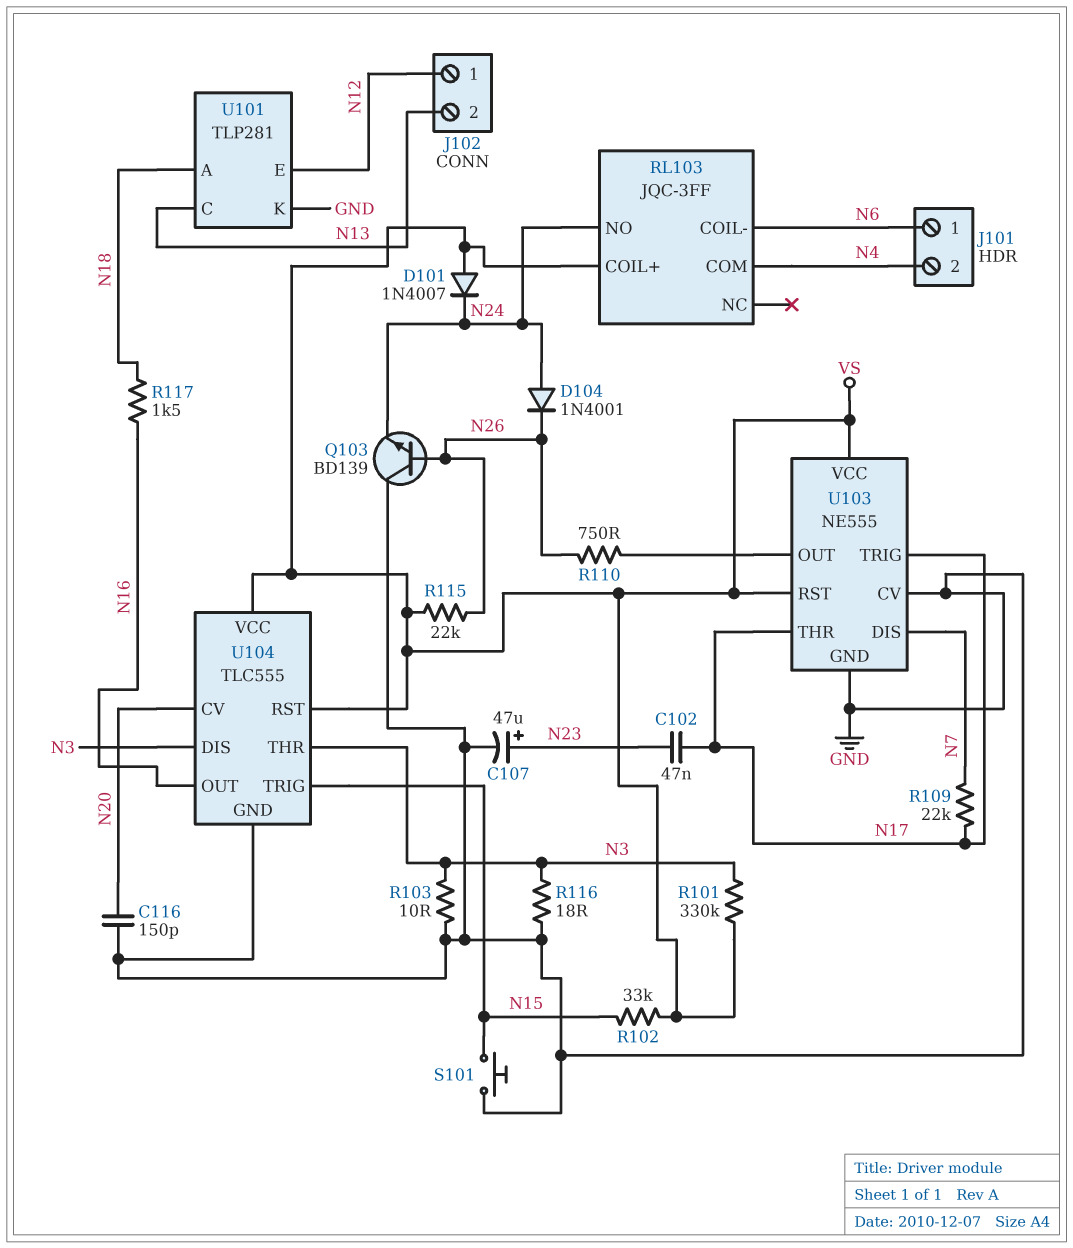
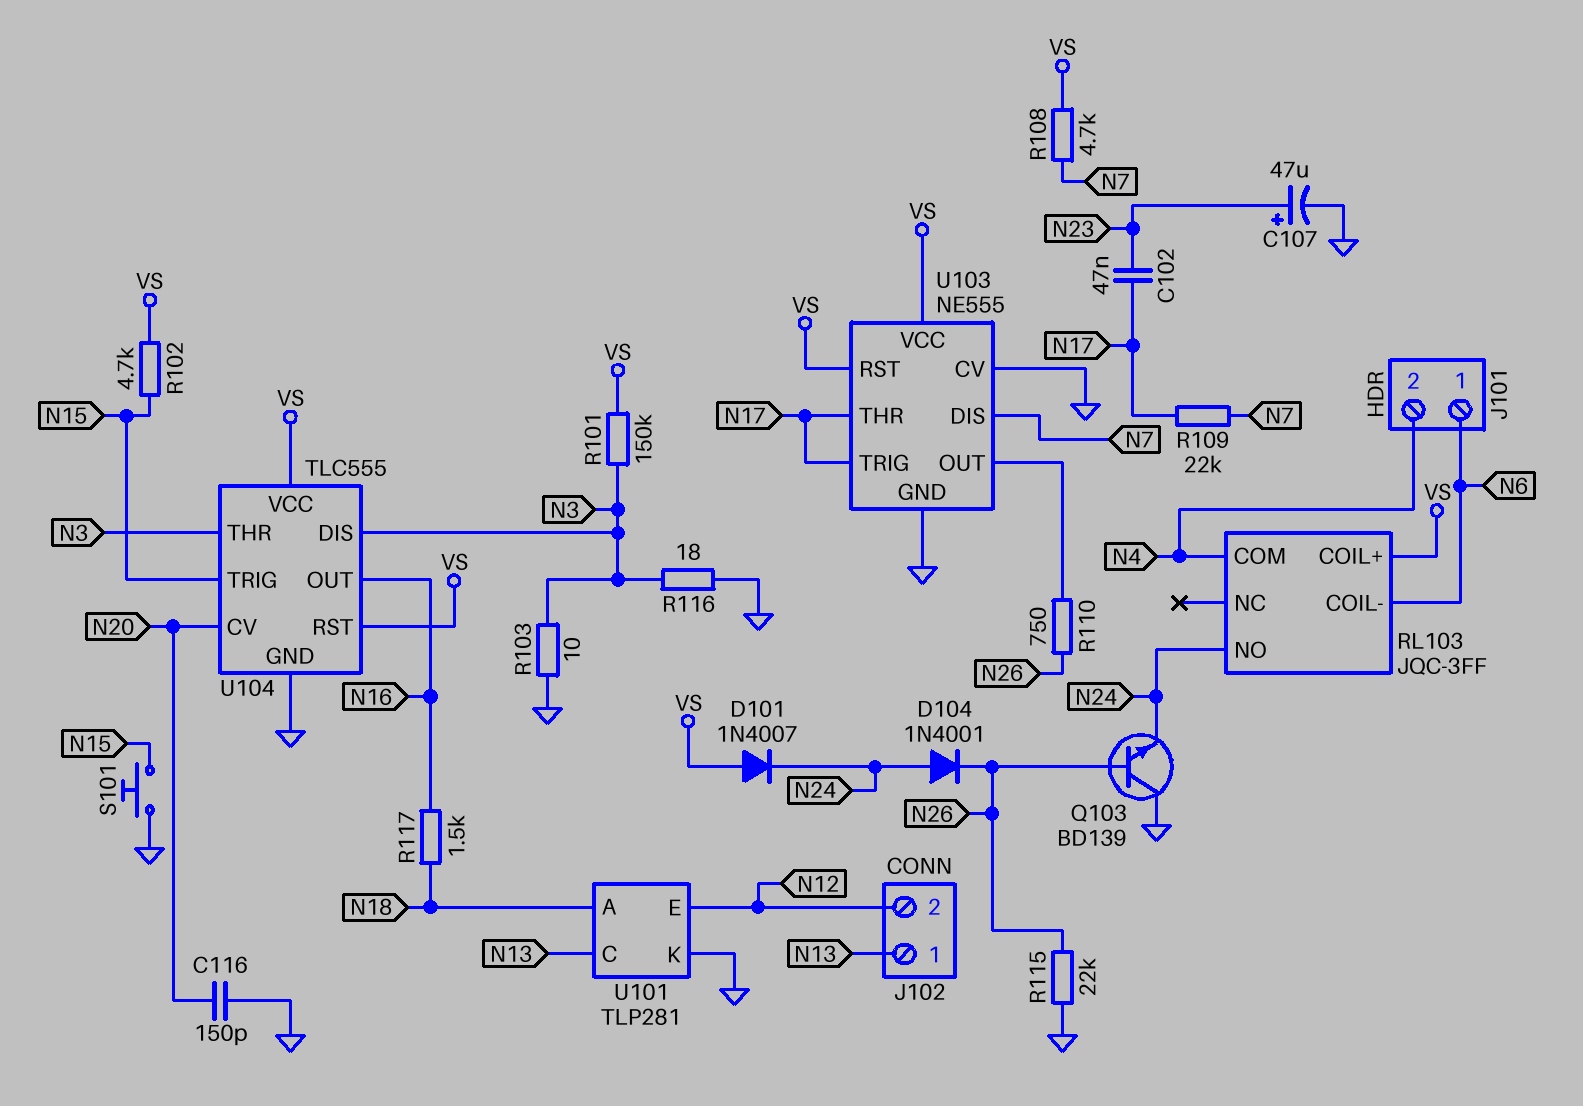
J102 pin 1: N12 -> N13
J102 pin 2: N13 -> N12
R101: 330k (N3, VS) -> 150k (N3, VS)
R102: 33k (N15, VS) -> 4.7k (N15, VS)
R108: none -> 4.7k (N7, VS)
R115: 22k (N26, VS) -> 22k (GND, N26)

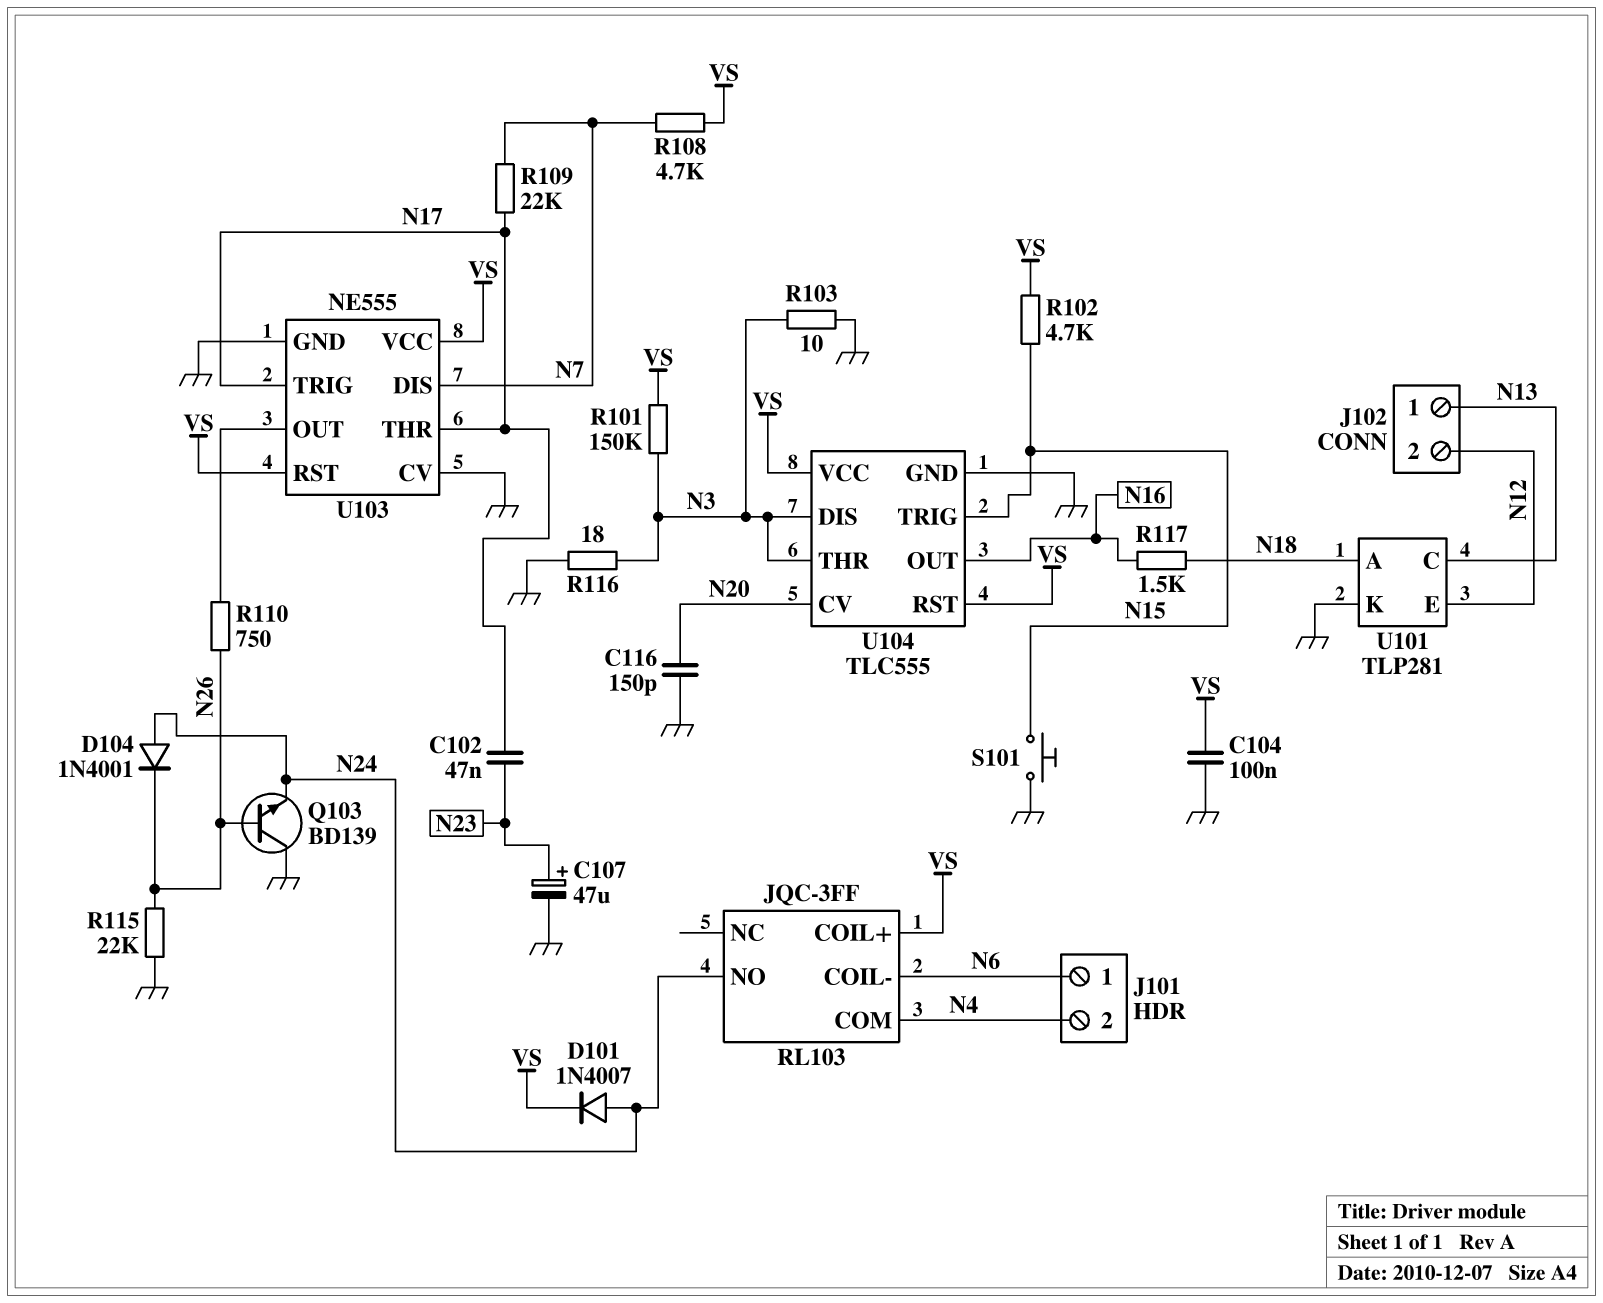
C104: none -> 100nF (GND, VS)
D101: diode 1N4007 (A VS, K N24) -> diode 1N4007 (A N24, K VS)

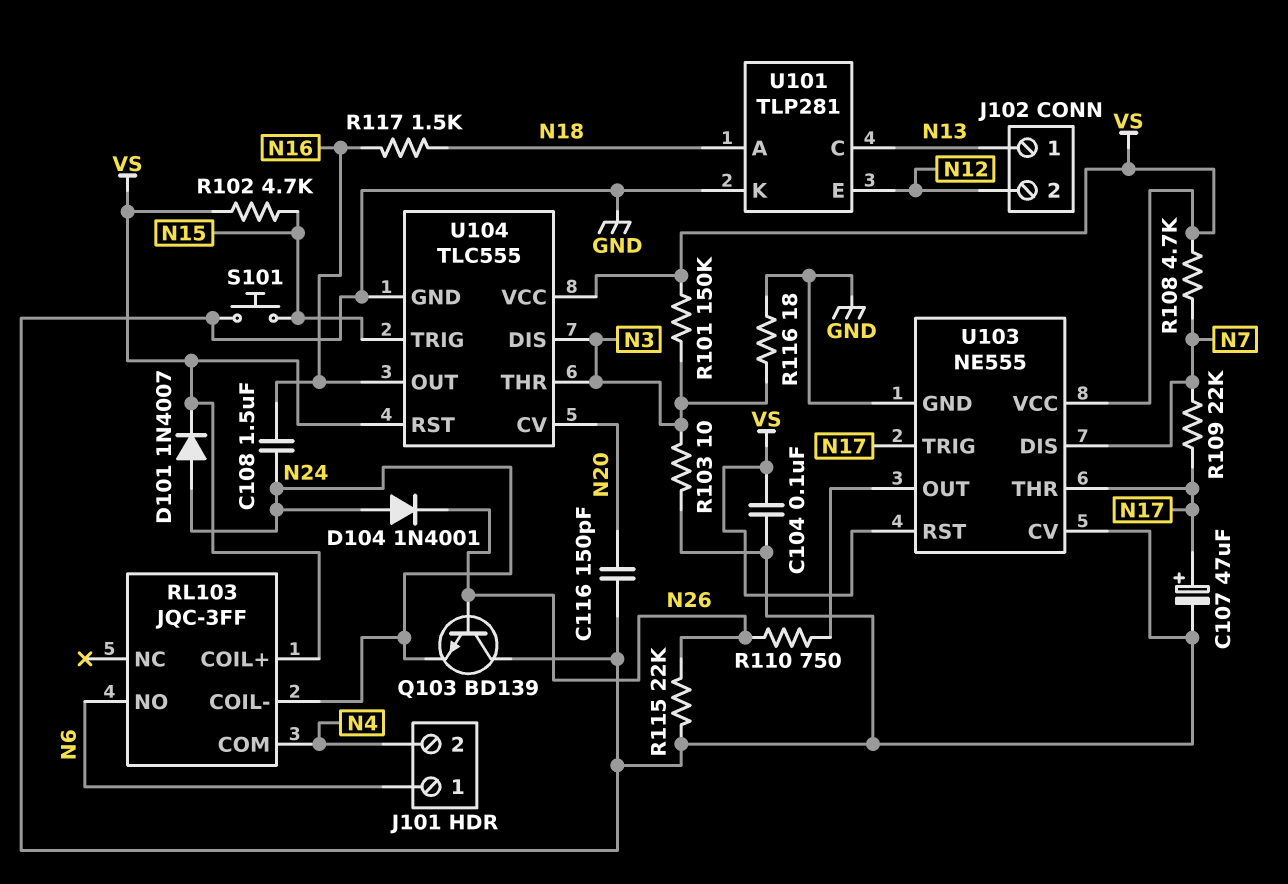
C102: 47nF (N17, N23) -> none
C107: 47uF (plus N23, minus GND) -> 47uF (plus N17, minus GND)
C108: none -> 1.5uF (N16, N24)
RL103 pin COIL-: N6 -> N24
RL103 pin NO: N24 -> N6

